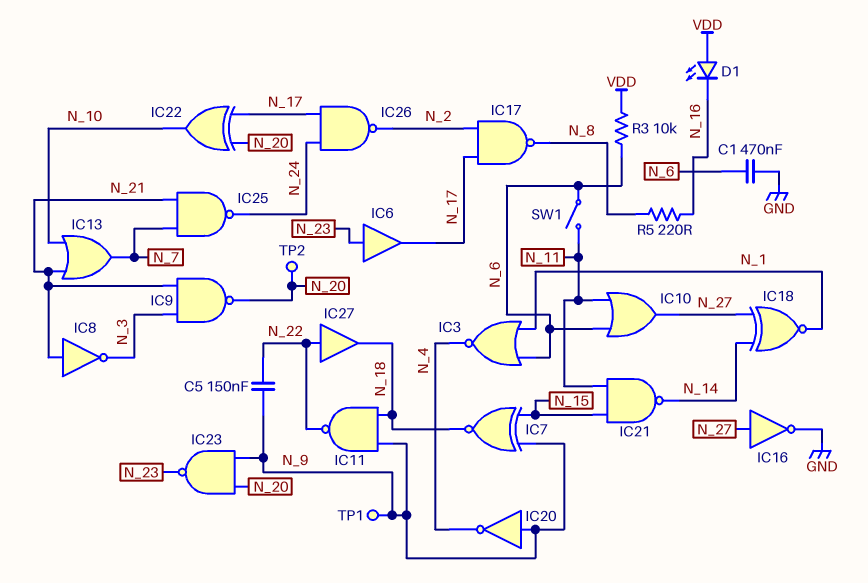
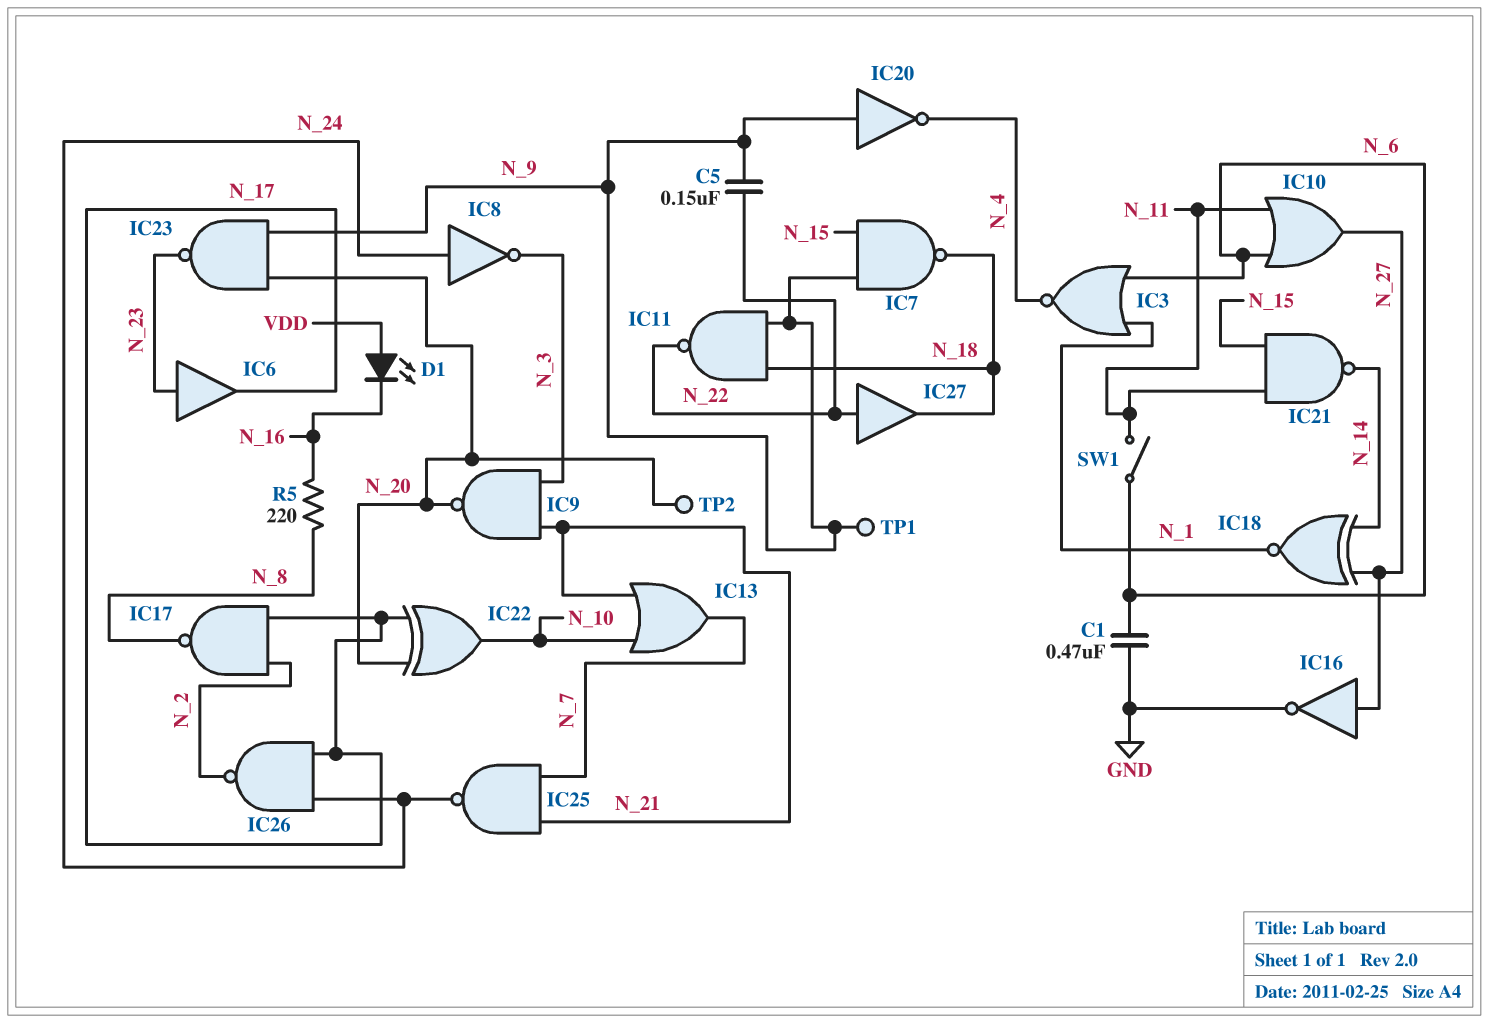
IC7: XNOR (in N_9, in N_15, out N_18) -> NAND (in N_9, in N_15, out N_18)
IC8: NOT (in N_21, out N_3) -> NOT (in N_24, out N_3)
R3: 10k (N_6, VDD) -> none

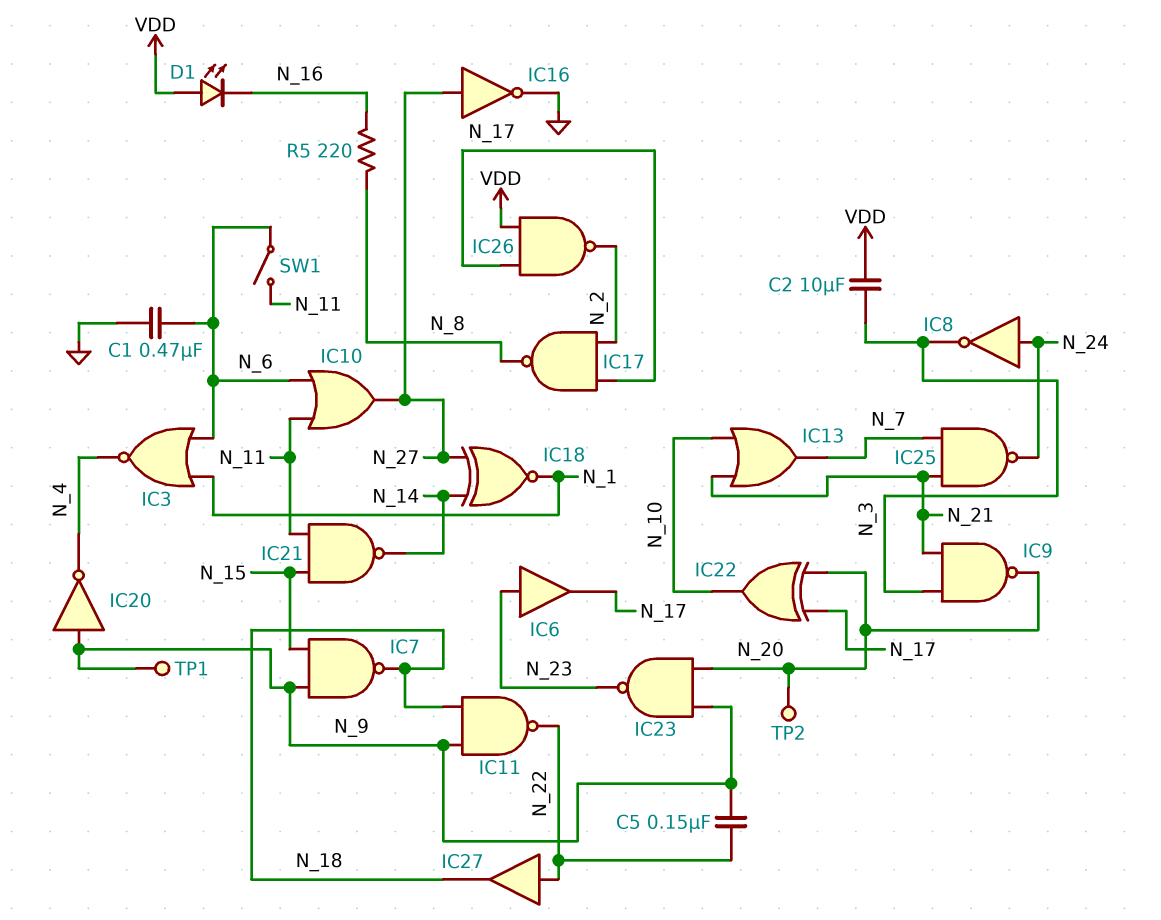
C2: none -> 10uF (N_3, VDD)
IC26: NAND (in N_17, in N_24, out N_2) -> NAND (in N_17, in VDD, out N_2)

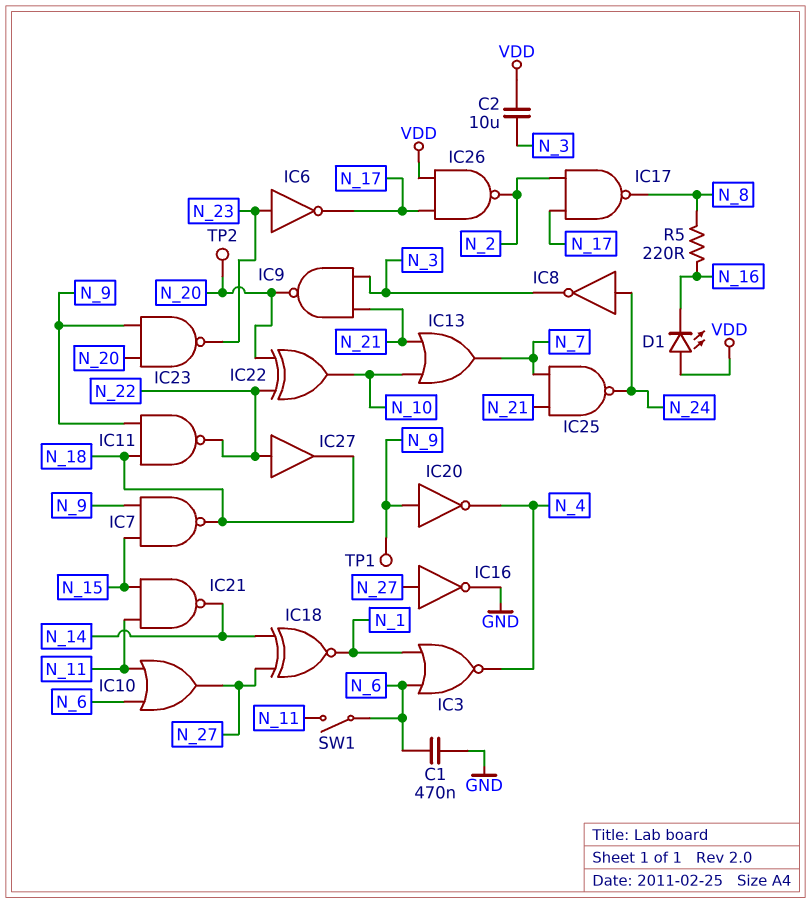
C5: 150nF (N_9, N_22) -> none
IC6: buffer (in N_23, out N_17) -> NOT (in N_23, out N_17)
IC22: XOR (in N_17, in N_20, out N_10) -> XOR (in N_20, in N_22, out N_10)

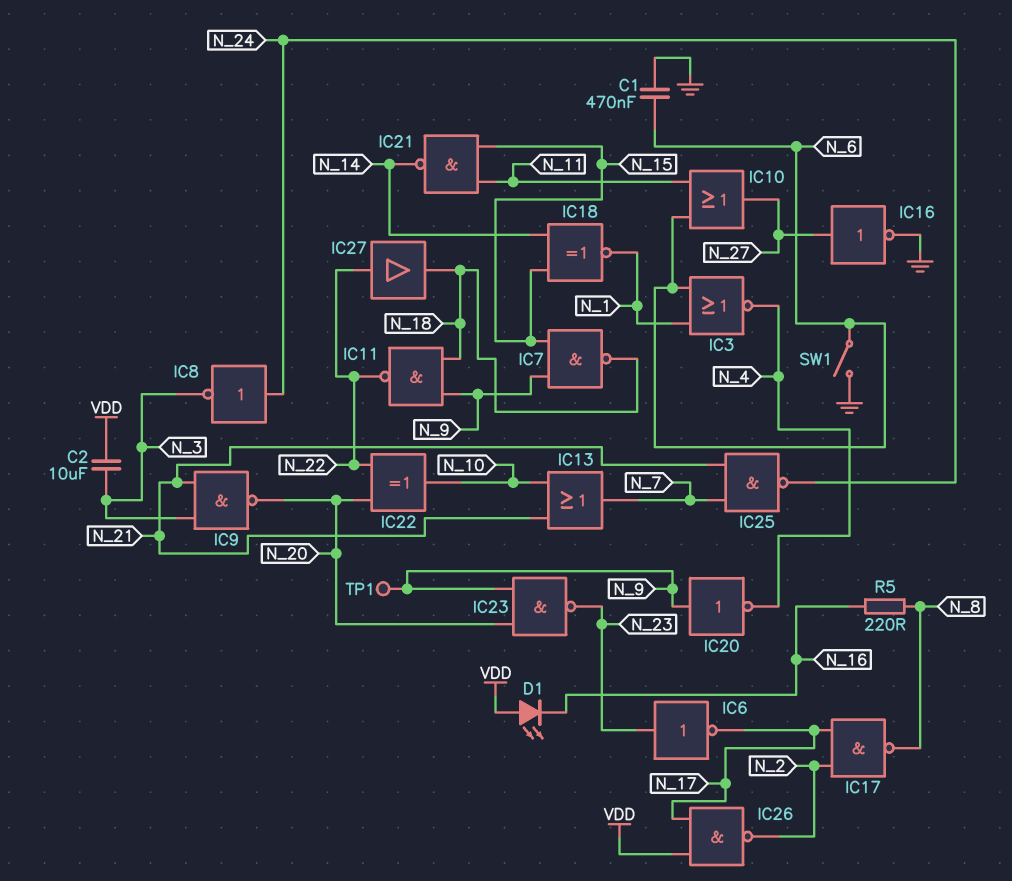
IC18: XNOR (in N_14, in N_27, out N_1) -> XNOR (in N_14, in N_15, out N_1)
SW1: switch (N_6, N_11) -> switch (GND, N_6)
TP2: test point (N_20) -> none

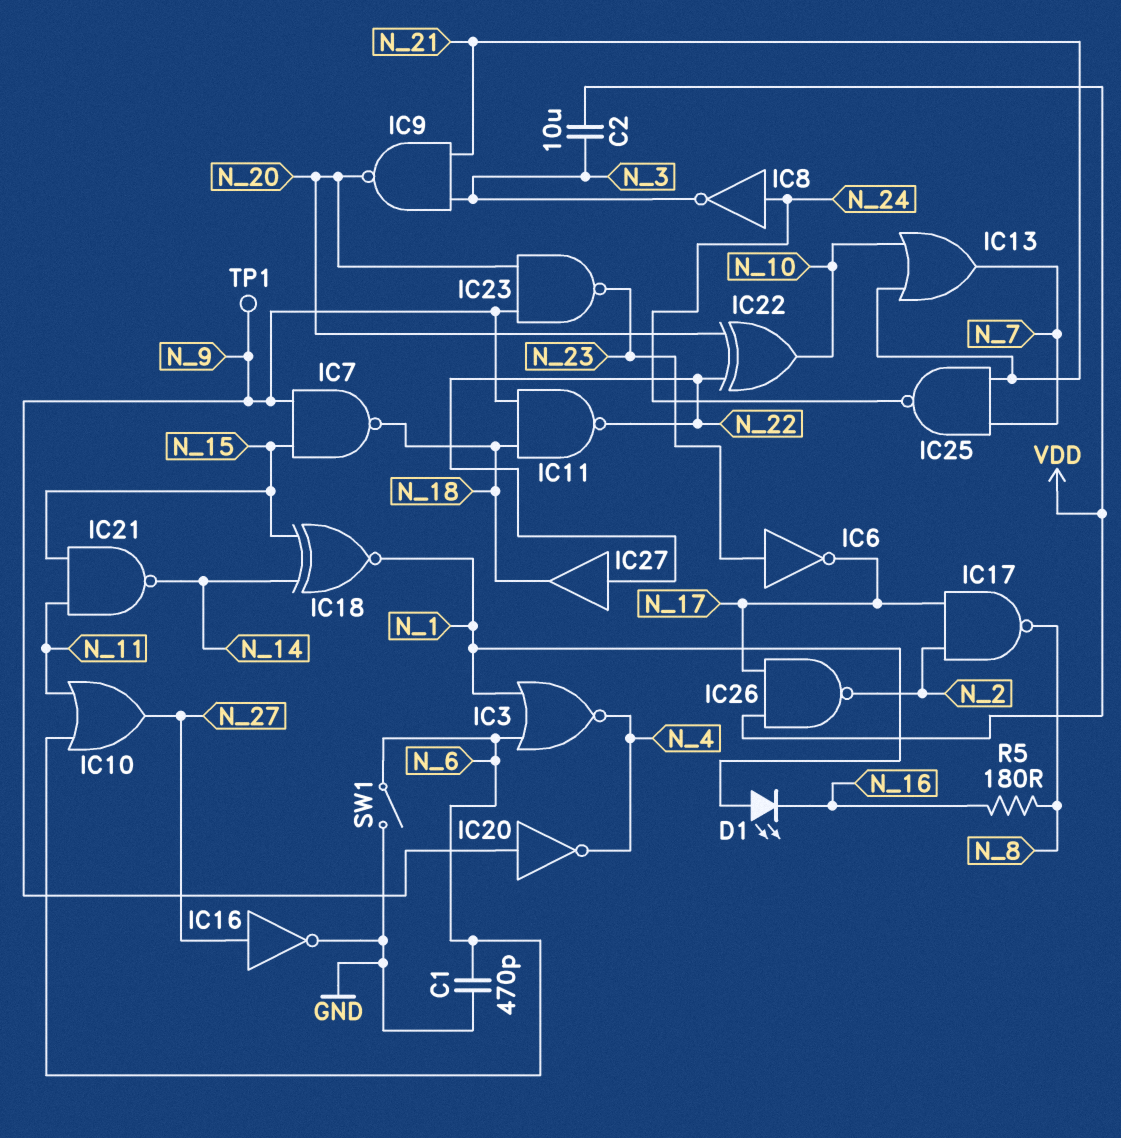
C1: 470nF (GND, N_6) -> 470pF (GND, N_6)
D1: LED (A VDD, K N_16) -> LED (A N_1, K N_16)
R5: 220 (N_8, N_16) -> 180 (N_8, N_16)

